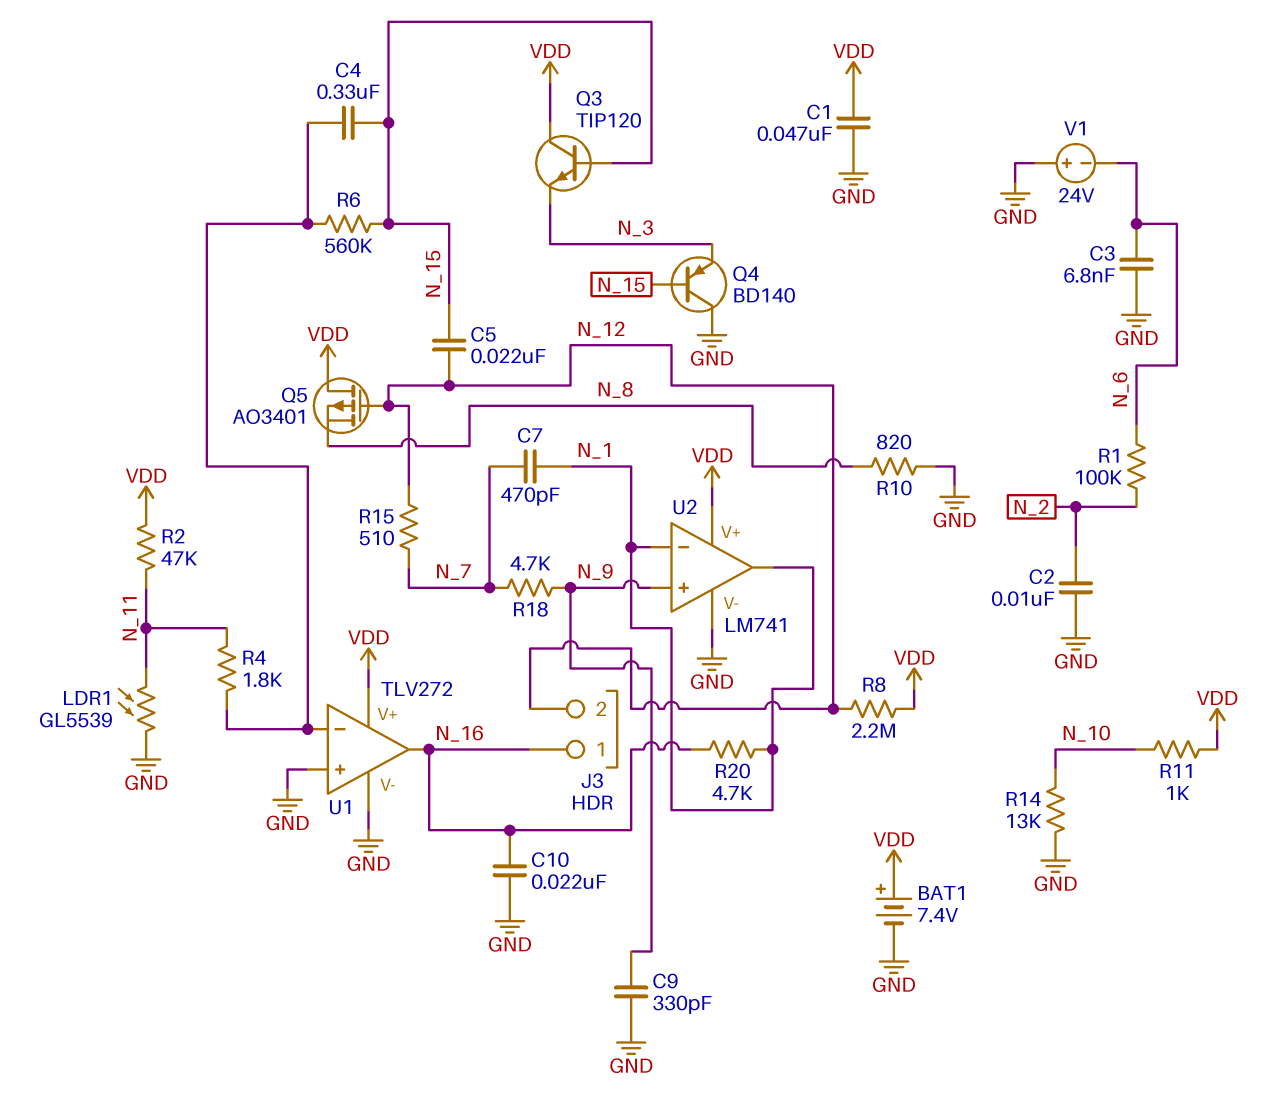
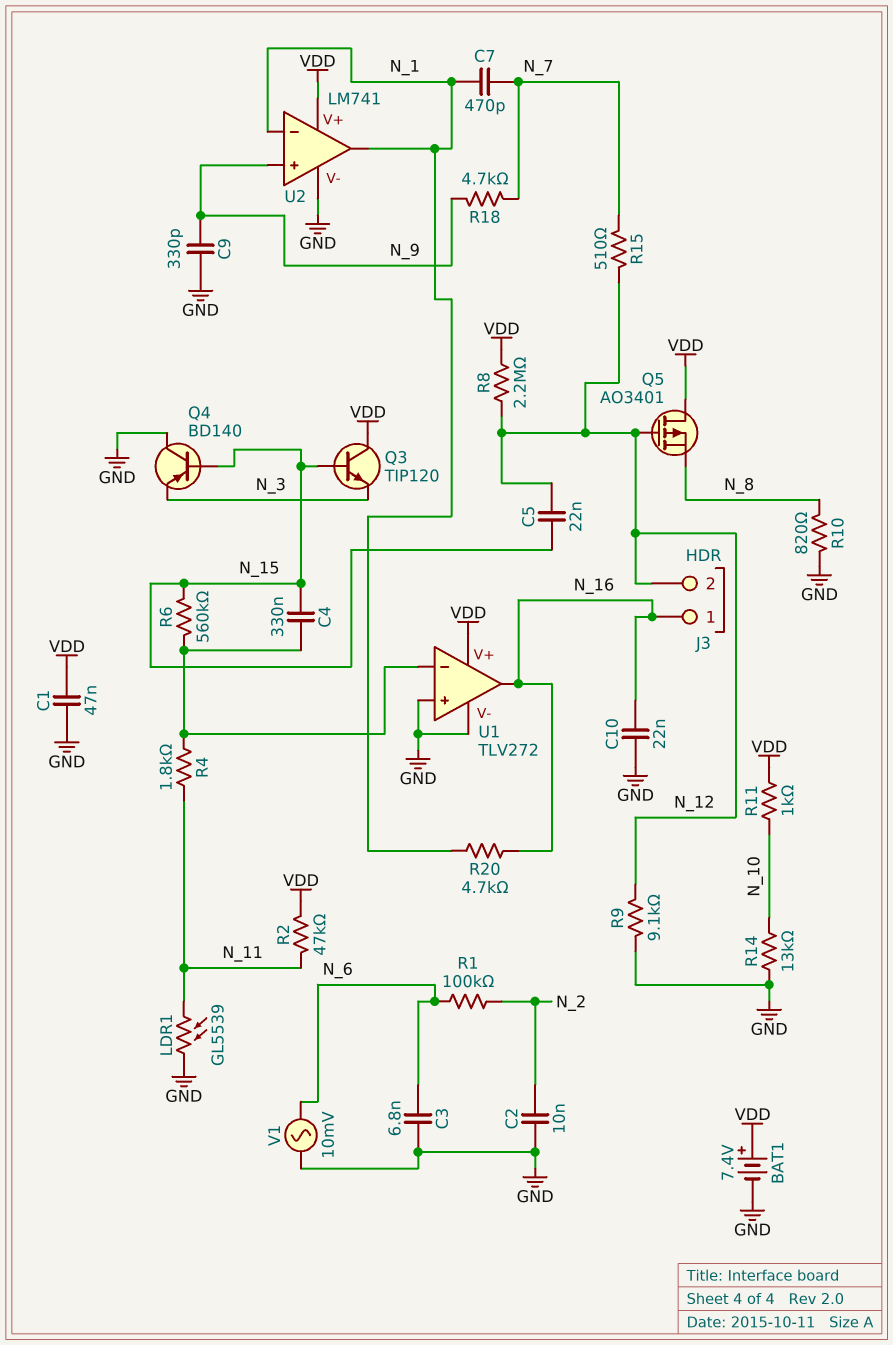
R9: none -> 9.1k (GND, N_12)
V1: 24V (plus GND, minus N_6) -> AC 10mV (GND, N_6)

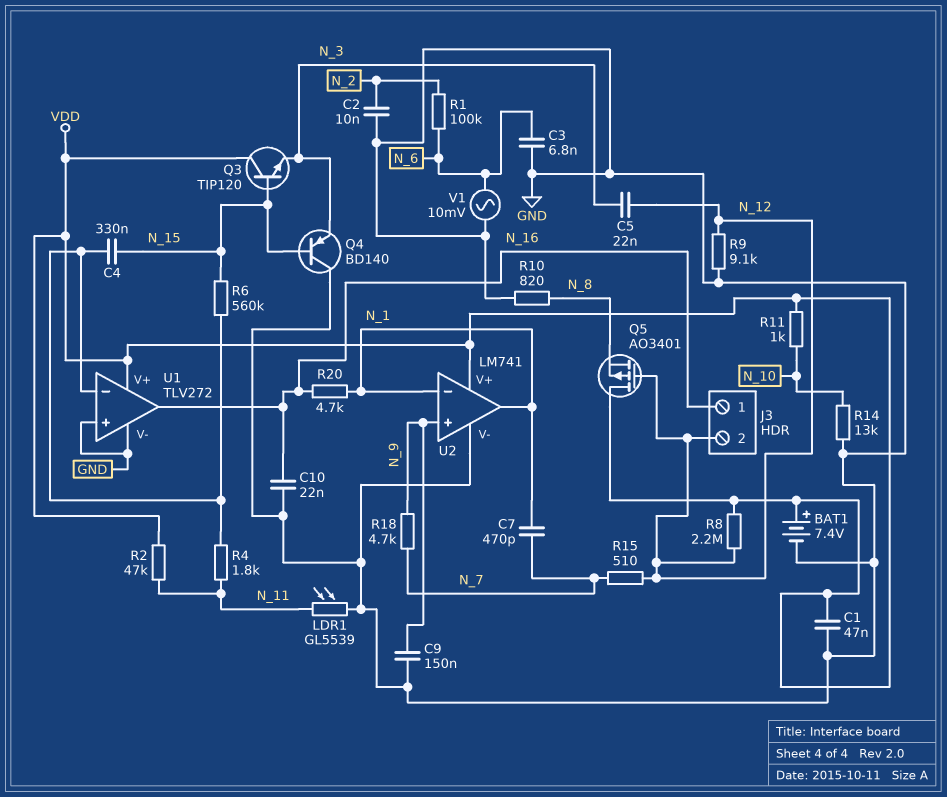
C5: 22nF (N_12, N_15) -> 22nF (N_3, N_12)
C9: 330pF (GND, N_9) -> 150nF (GND, N_9)

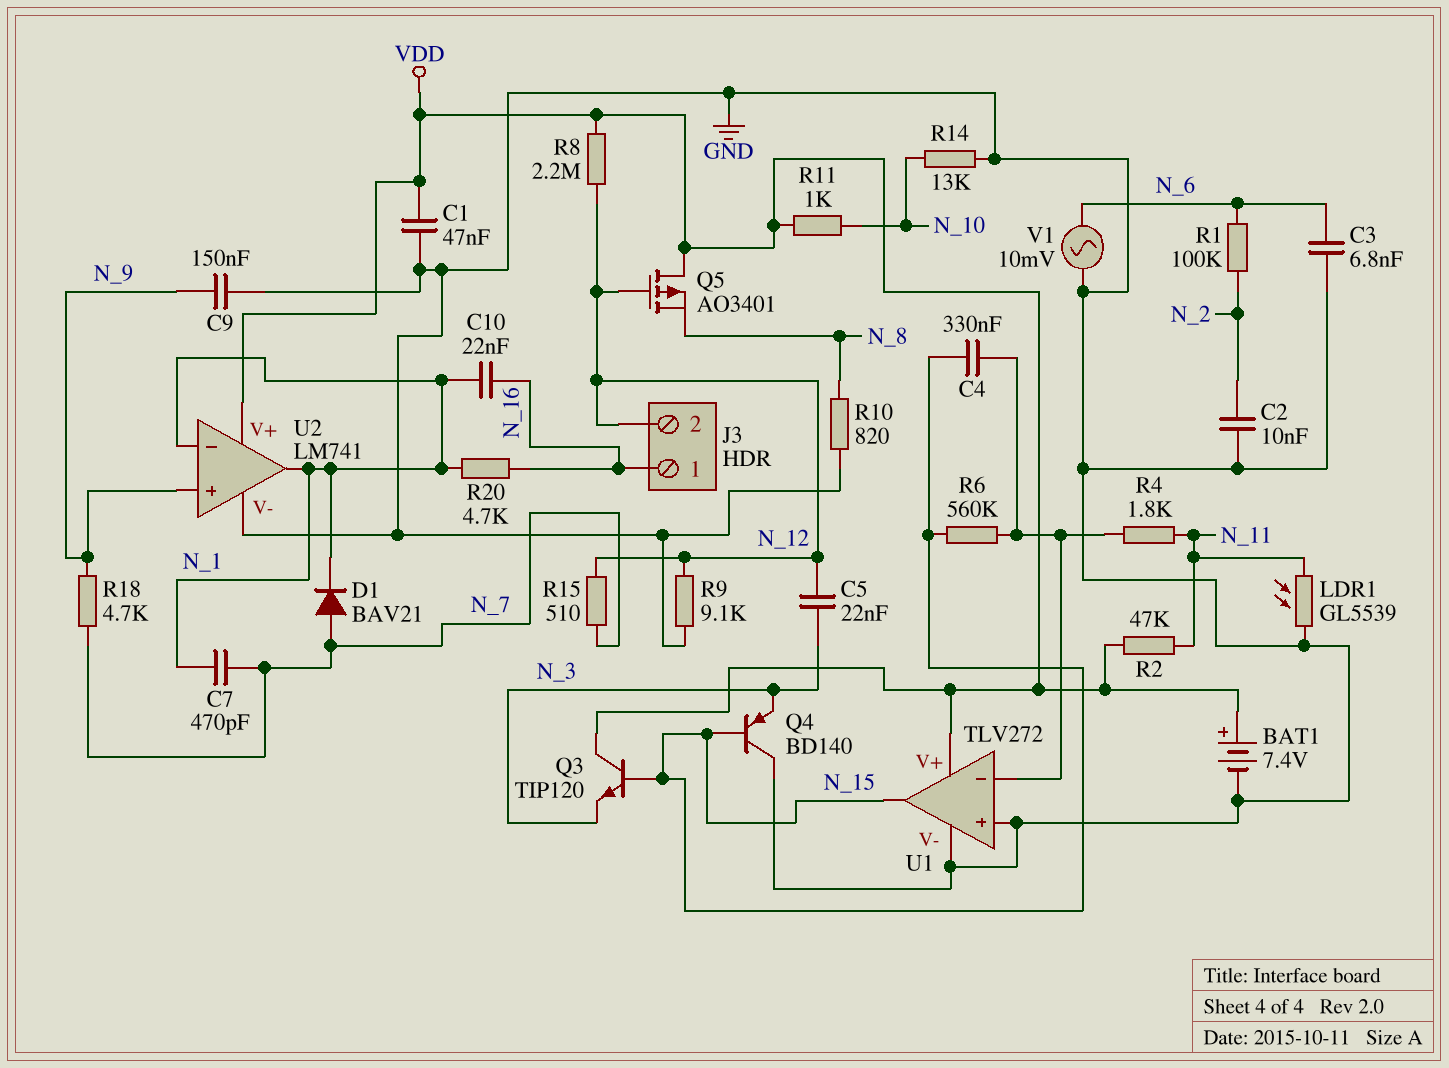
C10: 22nF (GND, N_16) -> 22nF (N_1, N_16)
D1: none -> diode BAV21 (A N_7, K N_1)
U1 pin out: N_16 -> N_15

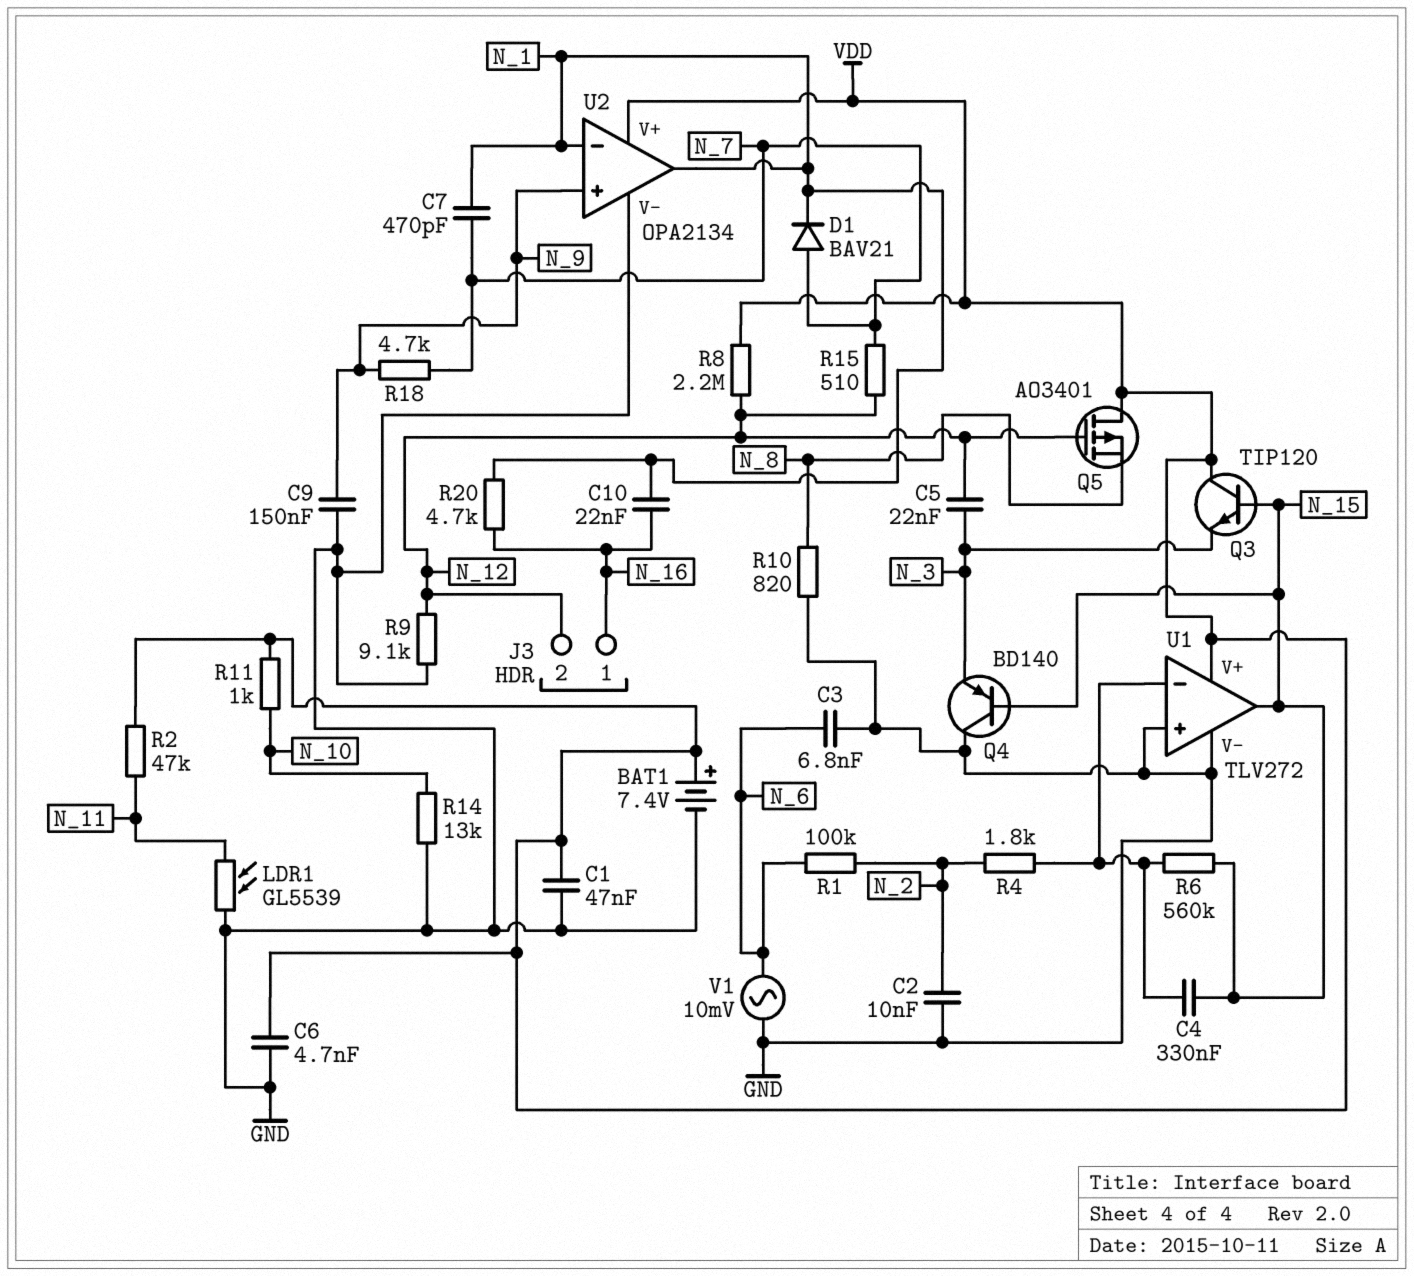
C6: none -> 4.7nF (GND, VDD)
R4: 1.8k (N_11, U1/in-) -> 1.8k (N_2, U1/in-)
U2: LM741 -> OPA2134

